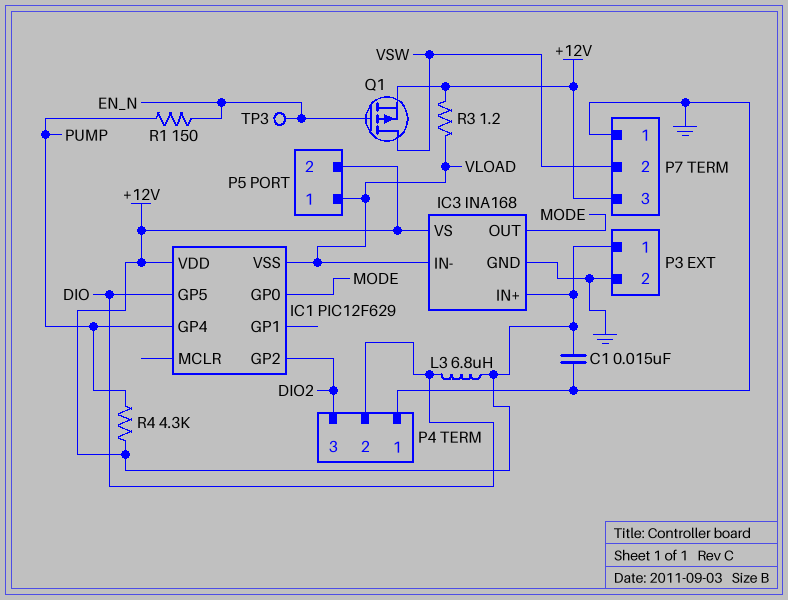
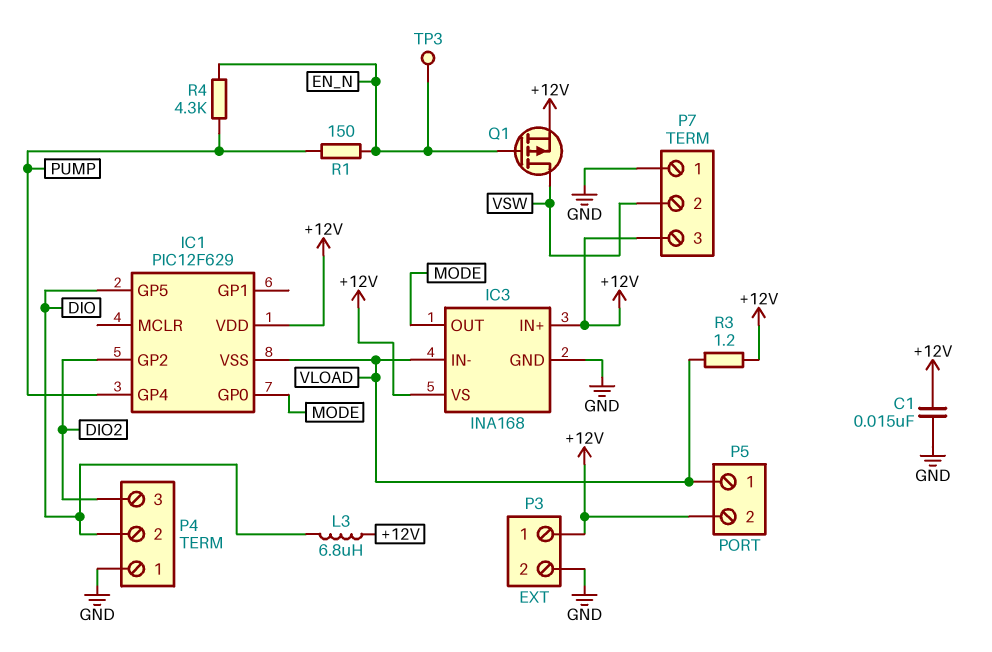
R4: 4.3k (+12V, PUMP) -> 4.3k (EN_N, PUMP)

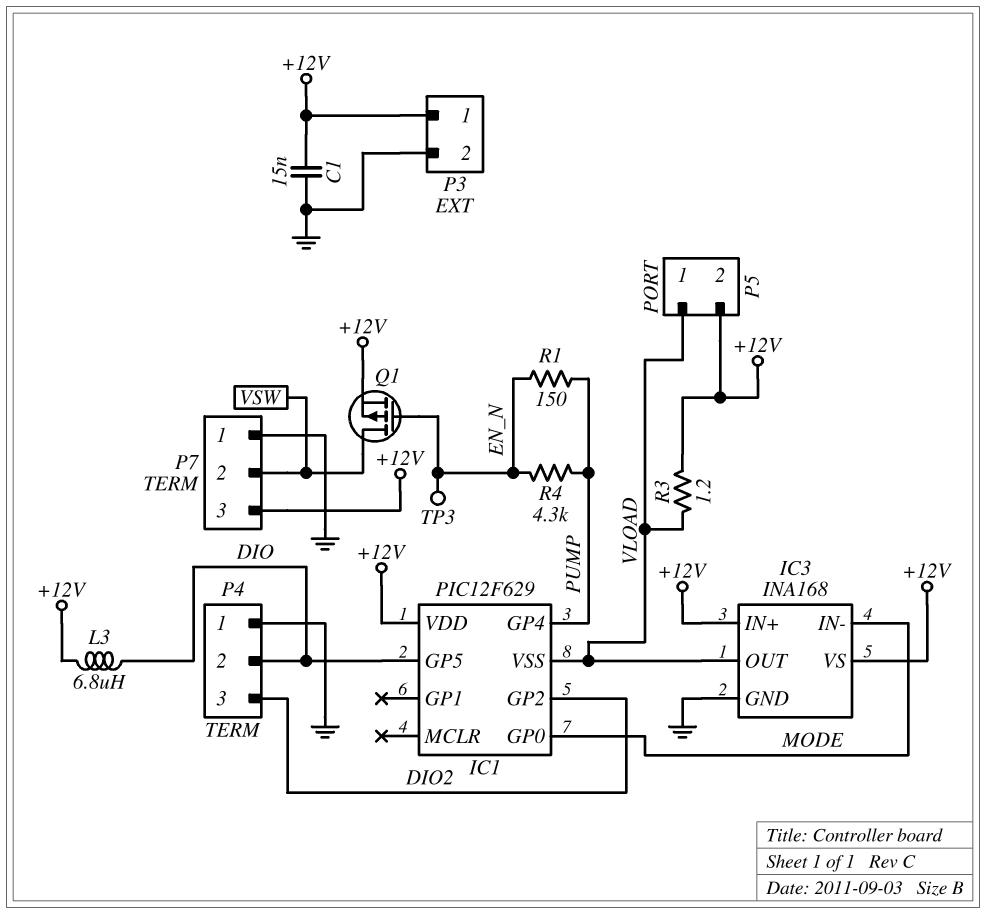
IC3 pin IN-: VLOAD -> MODE
IC3 pin OUT: MODE -> VLOAD

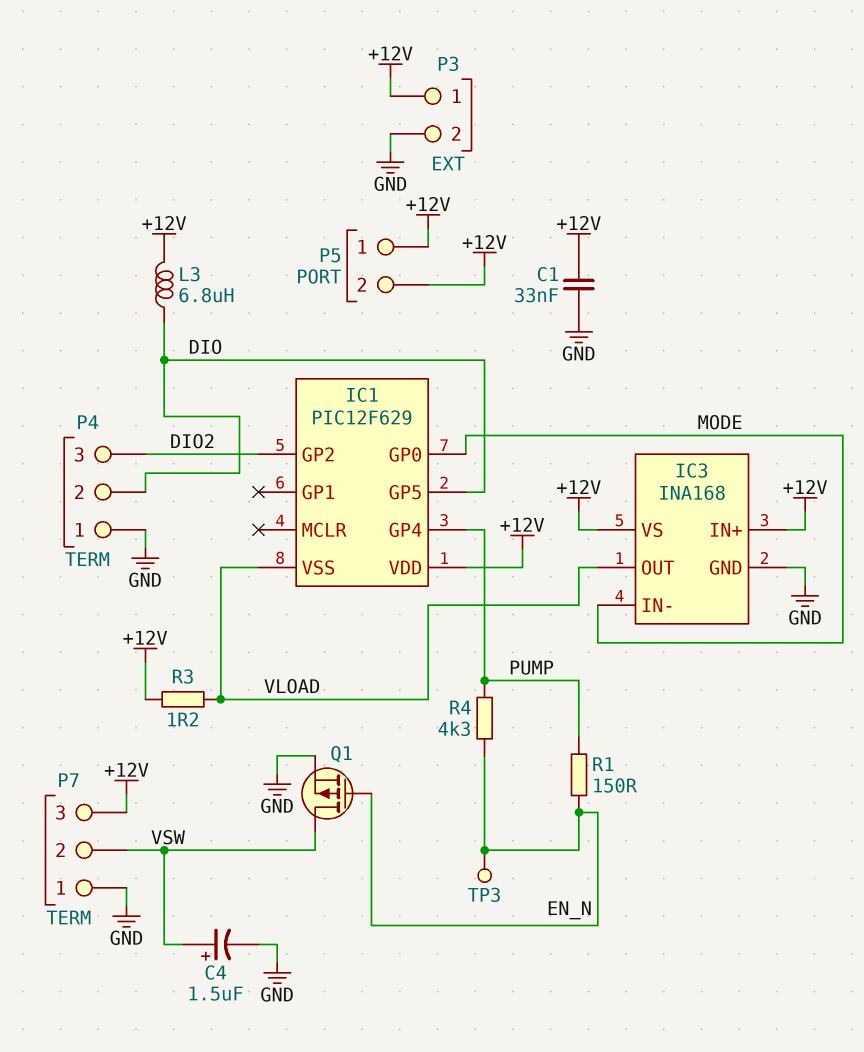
C1: 15nF (+12V, GND) -> 33nF (+12V, GND)
C4: none -> 1.5uF (plus VSW, minus GND)
P5 pin 1: VLOAD -> +12V
Q1: PMOS (G EN_N, D VSW, S +12V) -> PMOS (G EN_N, D VSW, S GND)

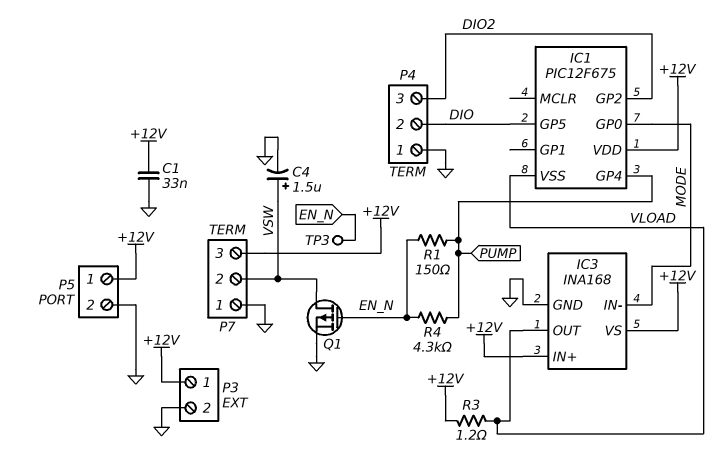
IC1: PIC12F629 -> PIC12F675
L3: 6.8uH (+12V, DIO) -> none
P5 pin 2: +12V -> GND

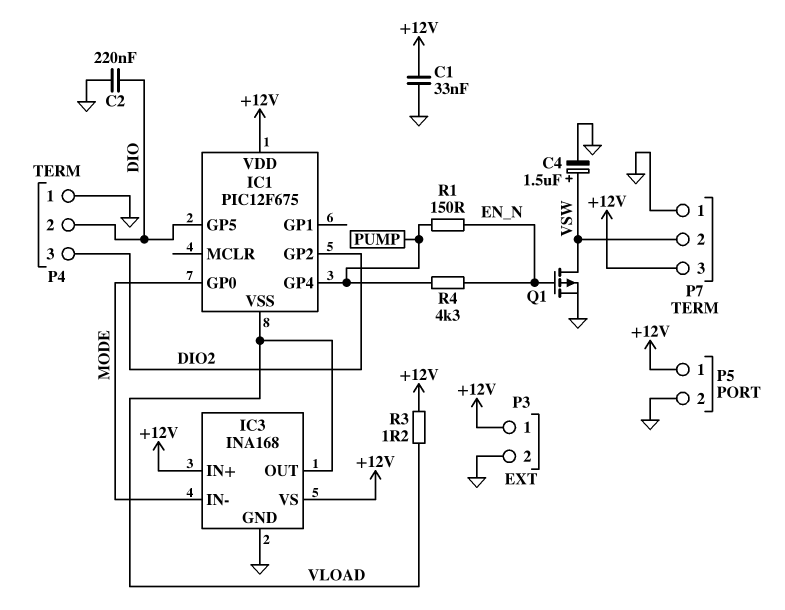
C2: none -> 220nF (DIO, GND)
TP3: test point (EN_N) -> none

